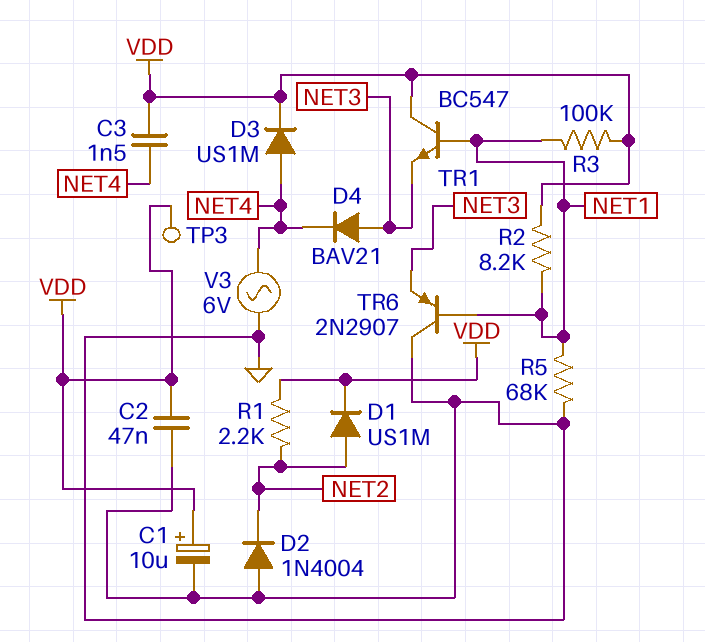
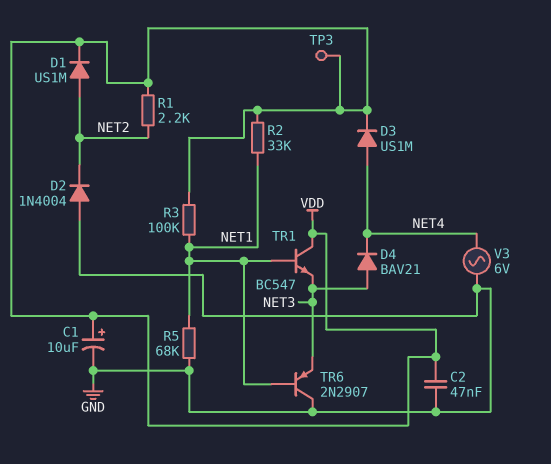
C3: 1.5nF (NET4, VDD) -> none
R2: 8.2k (NET1, VDD) -> 33k (NET1, VDD)

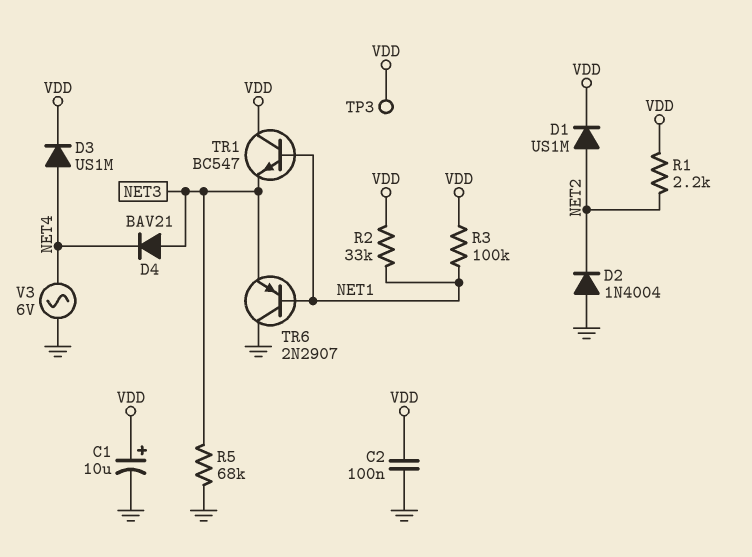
C2: 47nF (GND, VDD) -> 100nF (GND, VDD)
R5: 68k (GND, NET1) -> 68k (GND, NET3)

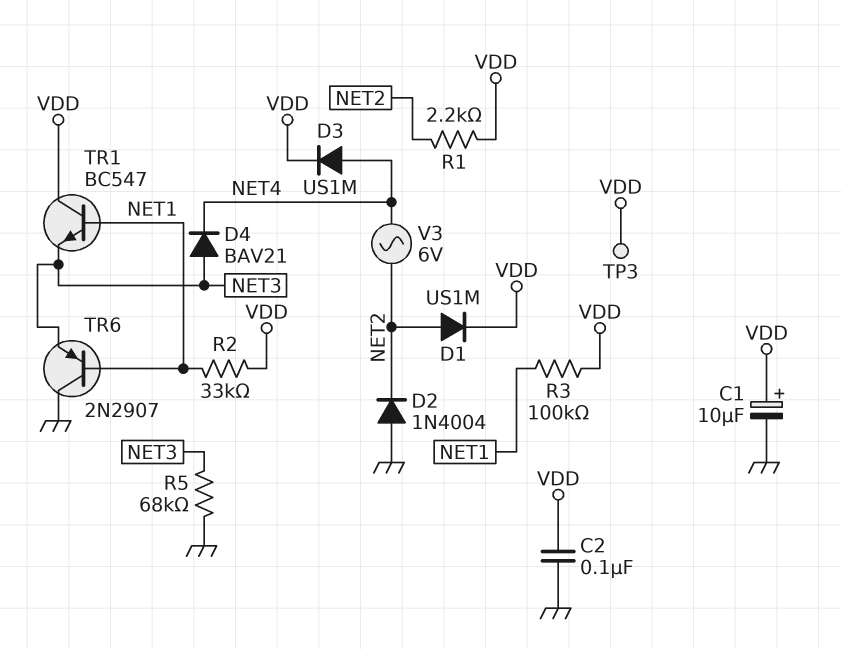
V3: AC 6V (GND, NET4) -> AC 6V (NET2, NET4)

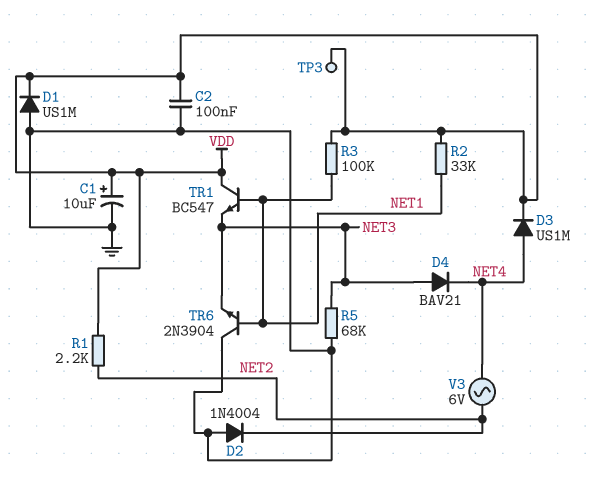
D1: diode US1M (A NET2, K VDD) -> diode US1M (A GND, K VDD)
TR6: PNP 2N2907 (B NET1, C GND, E NET3) -> NPN 2N3904 (B NET1, C GND, E NET3)

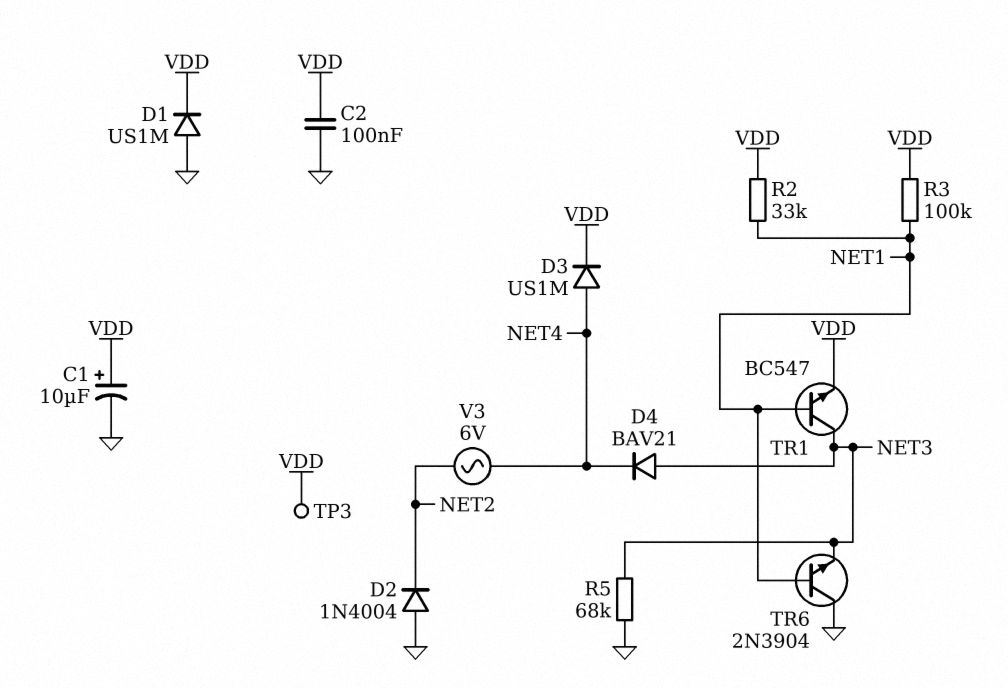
R1: 2.2k (NET2, VDD) -> none
TR1: NPN BC547 (B NET1, C VDD, E NET3) -> NPN BC547 (B NET1, C NET3, E VDD)

